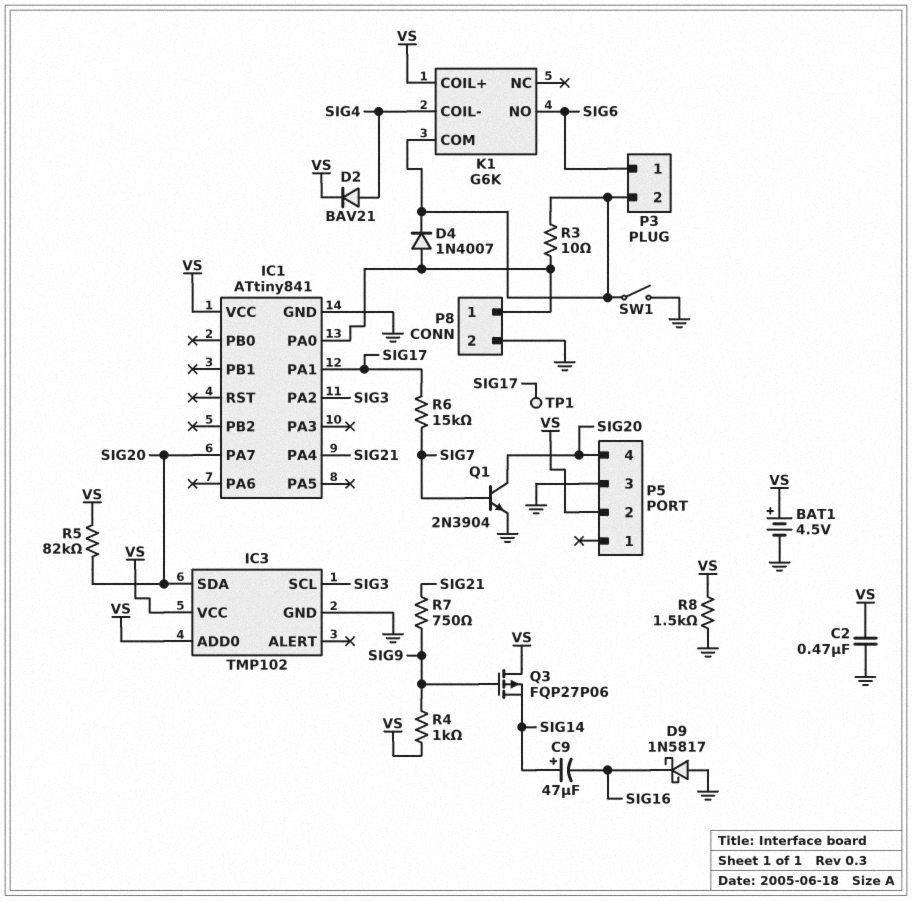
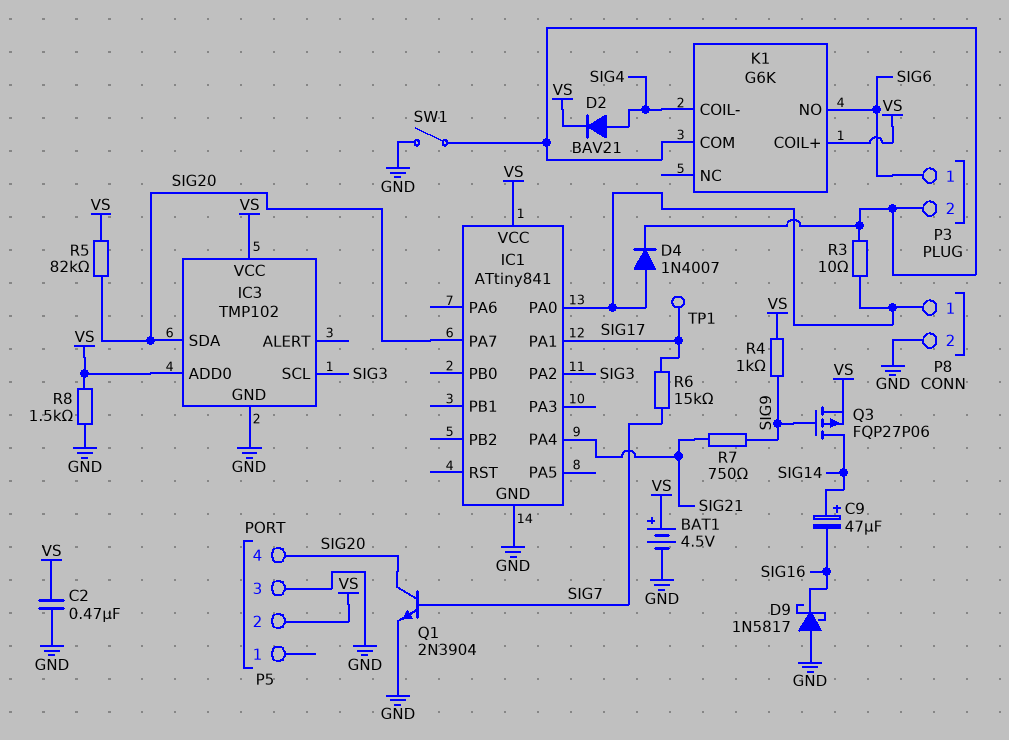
Q3: PMOS FQP27P06 (G SIG9, D VS, S SIG14) -> PMOS FQP27P06 (G SIG9, D SIG14, S VS)

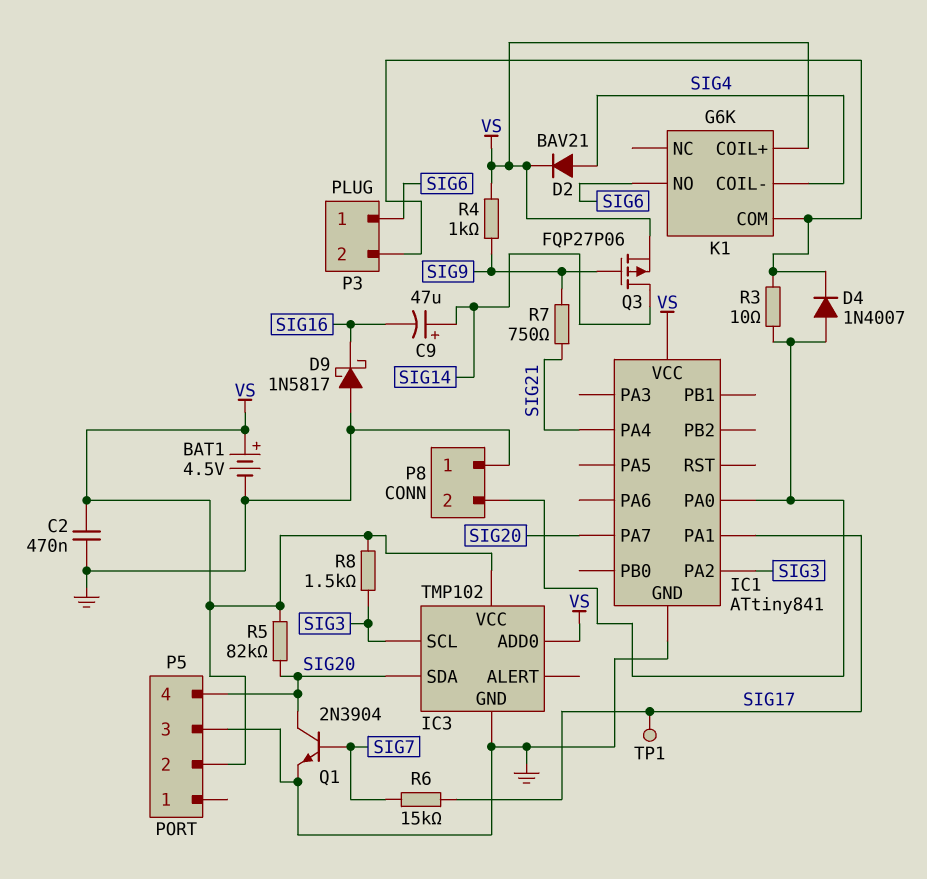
P8 pin 1: IC1/PA0 -> GND
P8 pin 2: GND -> IC1/PA0
R8: 1.5k (GND, VS) -> 1.5k (SIG3, VS)
SW1: switch (GND, K1/COM) -> none

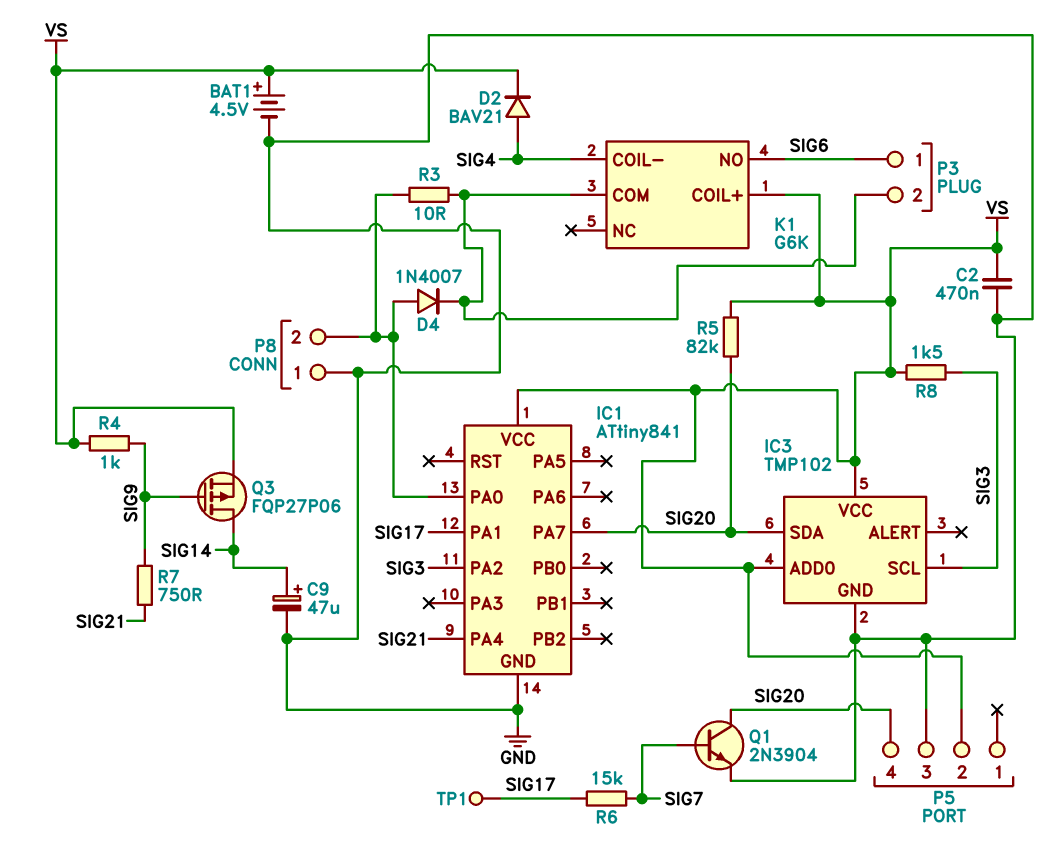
C9: 47uF (plus SIG14, minus SIG16) -> 47uF (plus SIG14, minus GND)
D9: schottky 1N5817 (A GND, K SIG16) -> none

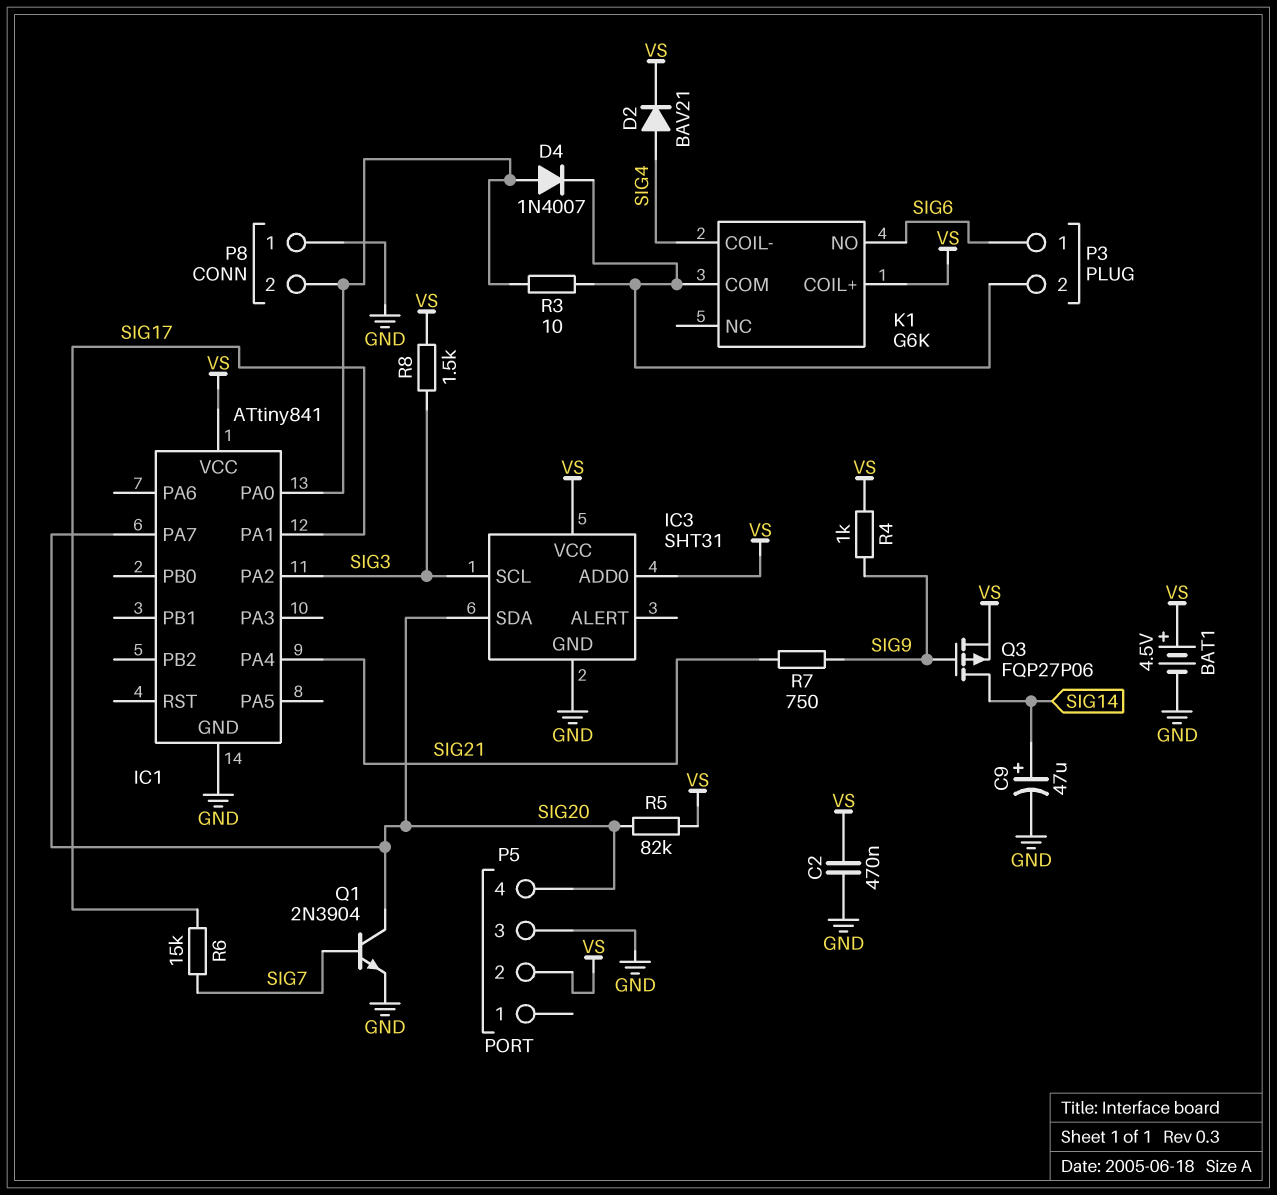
IC3: TMP102 -> SHT31
TP1: test point (SIG17) -> none

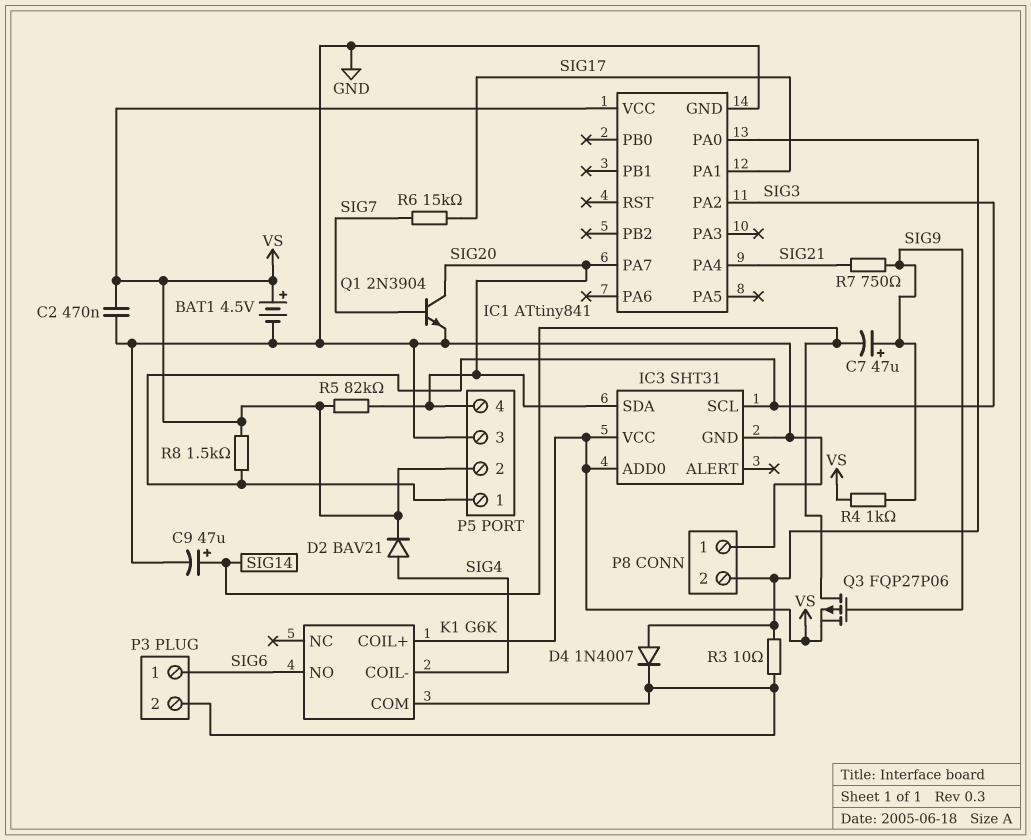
C7: none -> 47uF (plus SIG9, minus SIG14)
P5 pin 1: none -> SIG3

